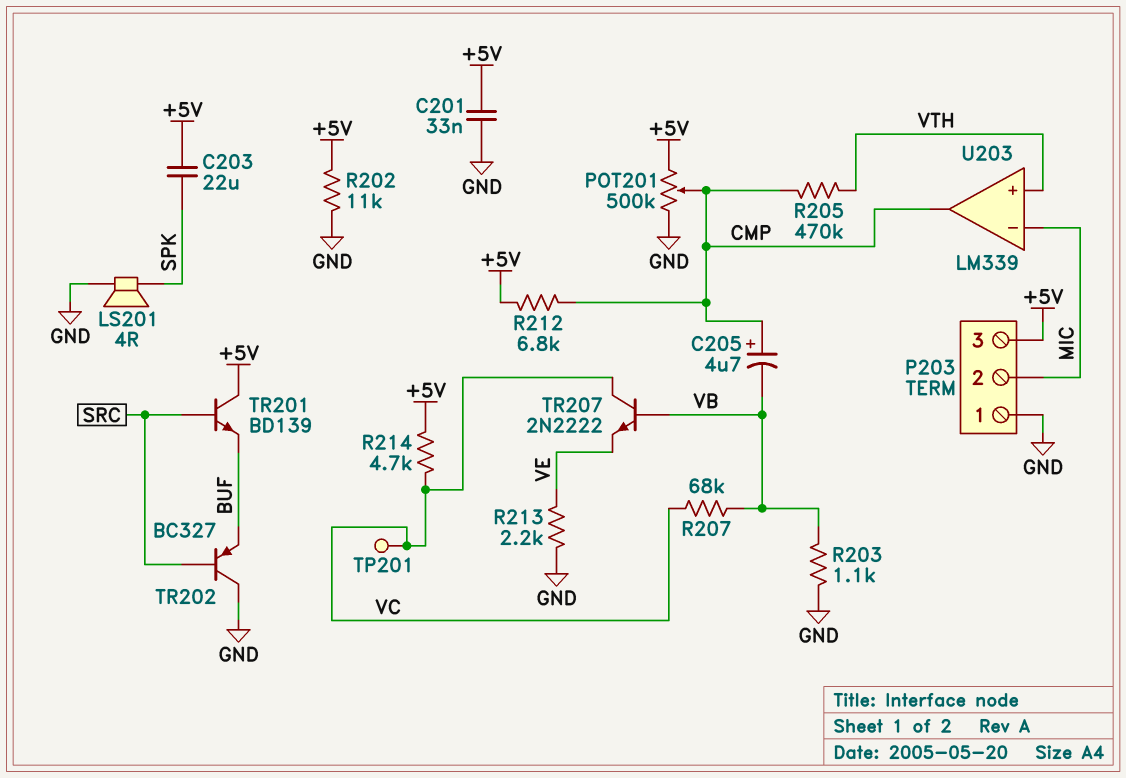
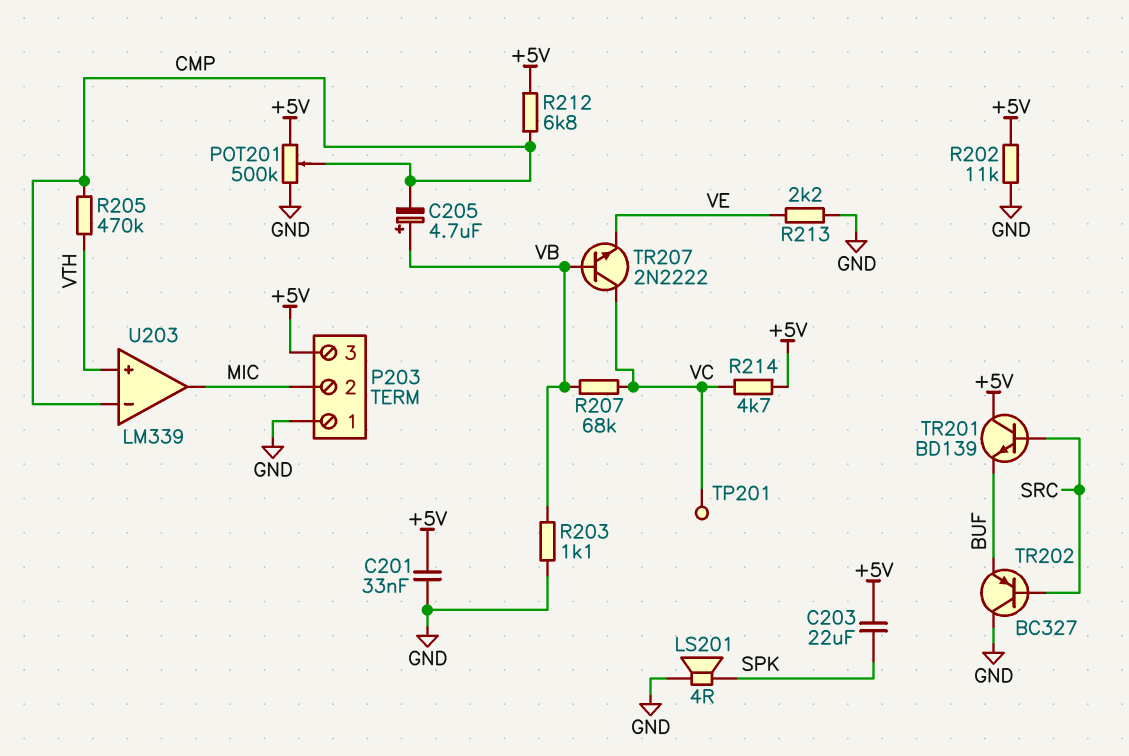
C205: 4.7uF (plus CMP, minus VB) -> 4.7uF (plus VB, minus CMP)
U203 pin in-: MIC -> CMP
U203 pin out: CMP -> MIC

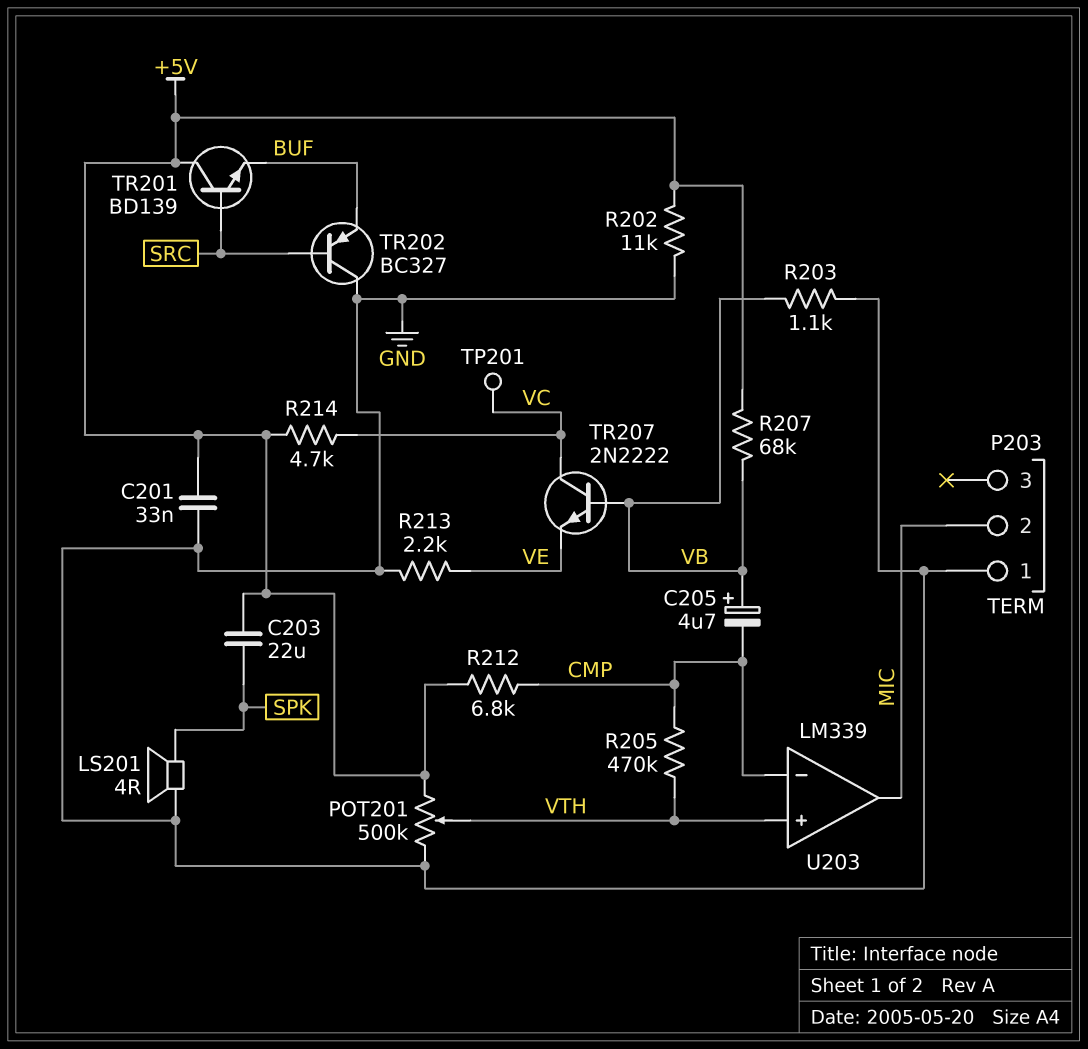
P203 pin 3: +5V -> none
POT201: 500k (+5V, GND, wiper CMP) -> 500k (+5V, GND, wiper VTH)
R207: 68k (VB, VC) -> 68k (+5V, VB)

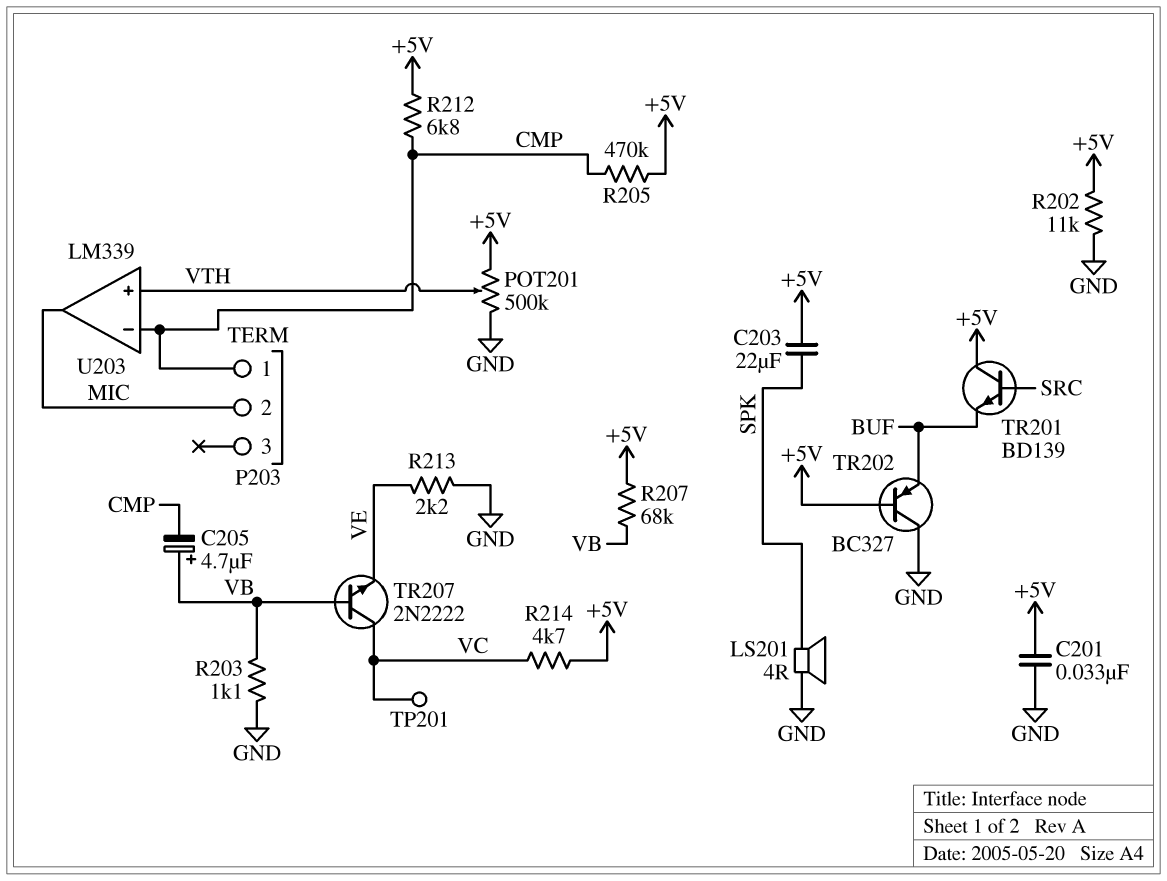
P203 pin 1: GND -> CMP
R205: 470k (CMP, VTH) -> 470k (+5V, CMP)
TR202: PNP BC327 (B SRC, C GND, E BUF) -> PNP BC327 (B +5V, C GND, E BUF)

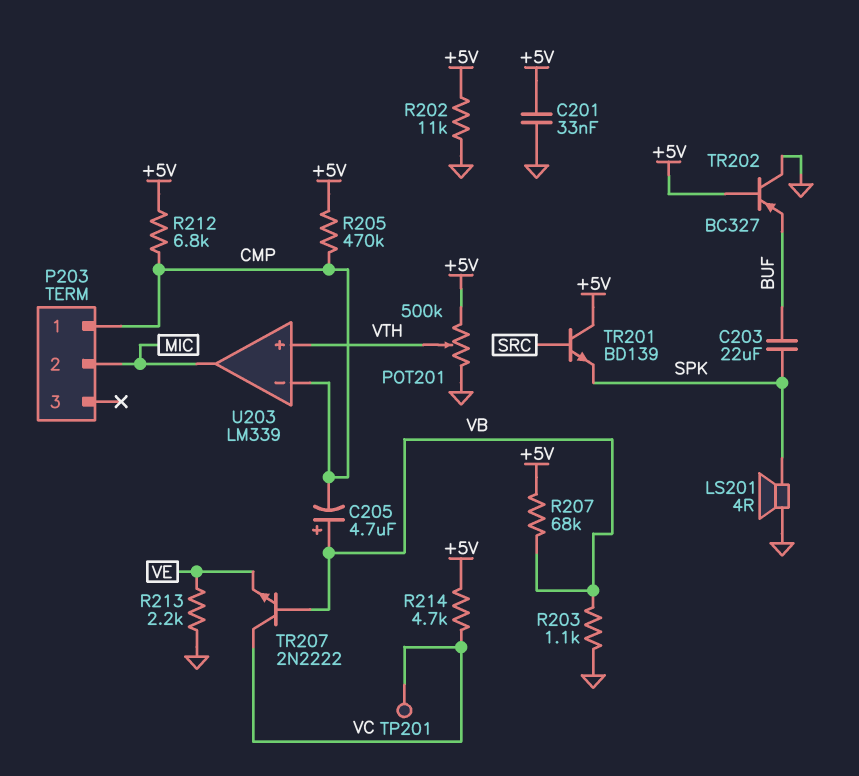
C203: 22uF (+5V, SPK) -> 22uF (BUF, SPK)
TR201: NPN BD139 (B SRC, C +5V, E BUF) -> NPN BD139 (B SRC, C +5V, E SPK)

